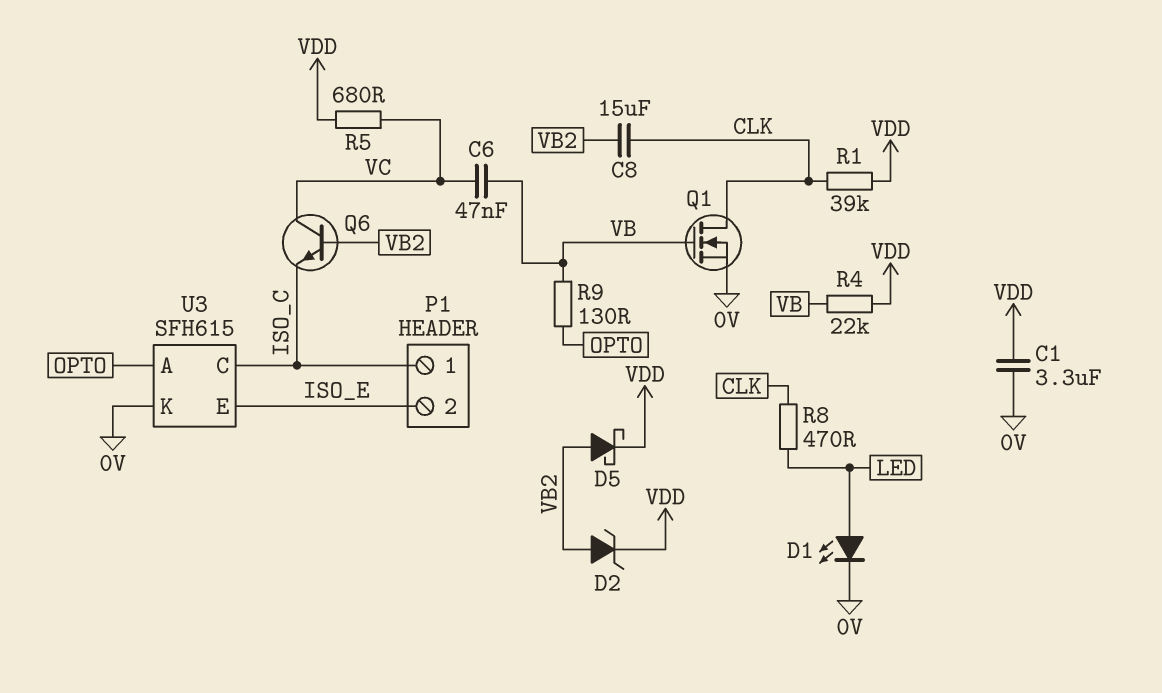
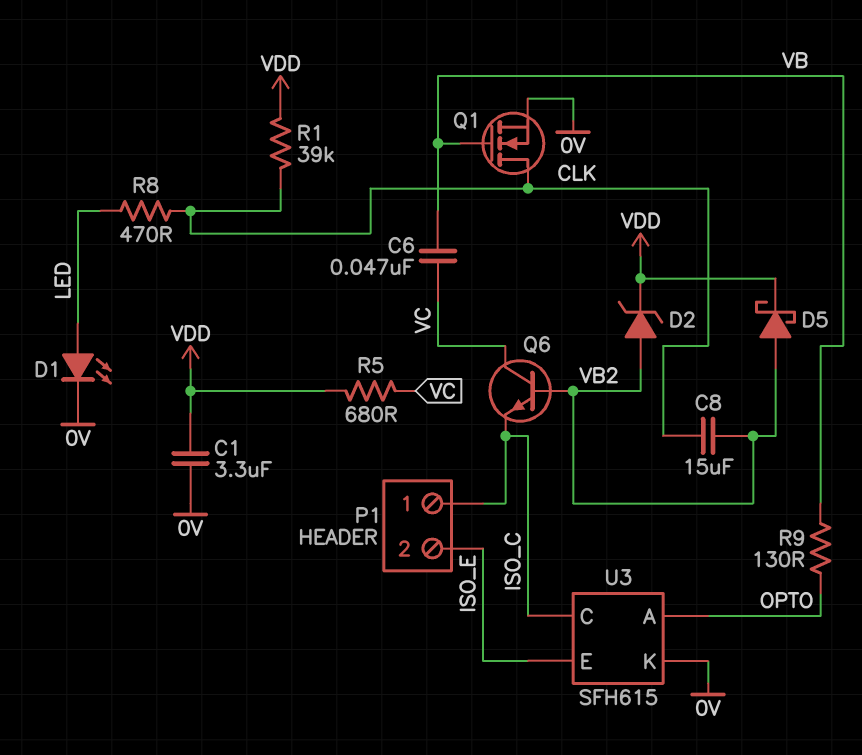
R4: 22k (VB, VDD) -> none

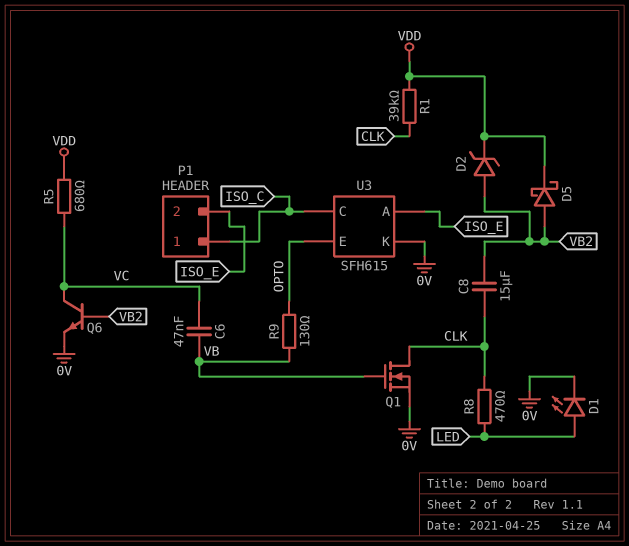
C1: 3.3uF (0V, VDD) -> none
Q6: NPN (B VB2, C VC, E ISO_C) -> NPN (B VB2, C VC, E 0V)
U3 pin A: OPTO -> ISO_E
U3 pin E: ISO_E -> OPTO

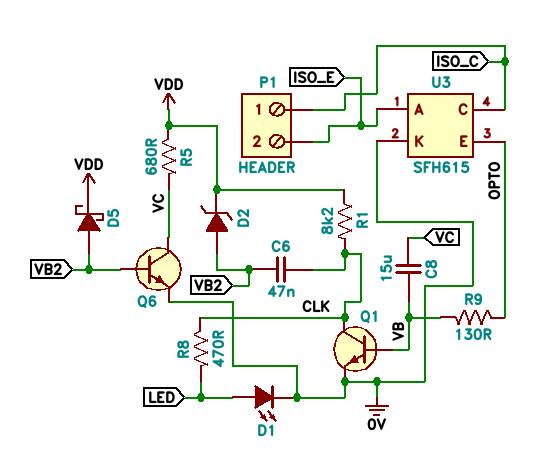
C6: 47nF (VB, VC) -> 47nF (CLK, VB2)
C8: 15uF (CLK, VB2) -> 15uF (VB, VC)
Q1: NMOS (G VB, D CLK, S 0V) -> NPN (B VB, C CLK, E 0V)
R1: 39k (CLK, VDD) -> 8.2k (CLK, VDD)

